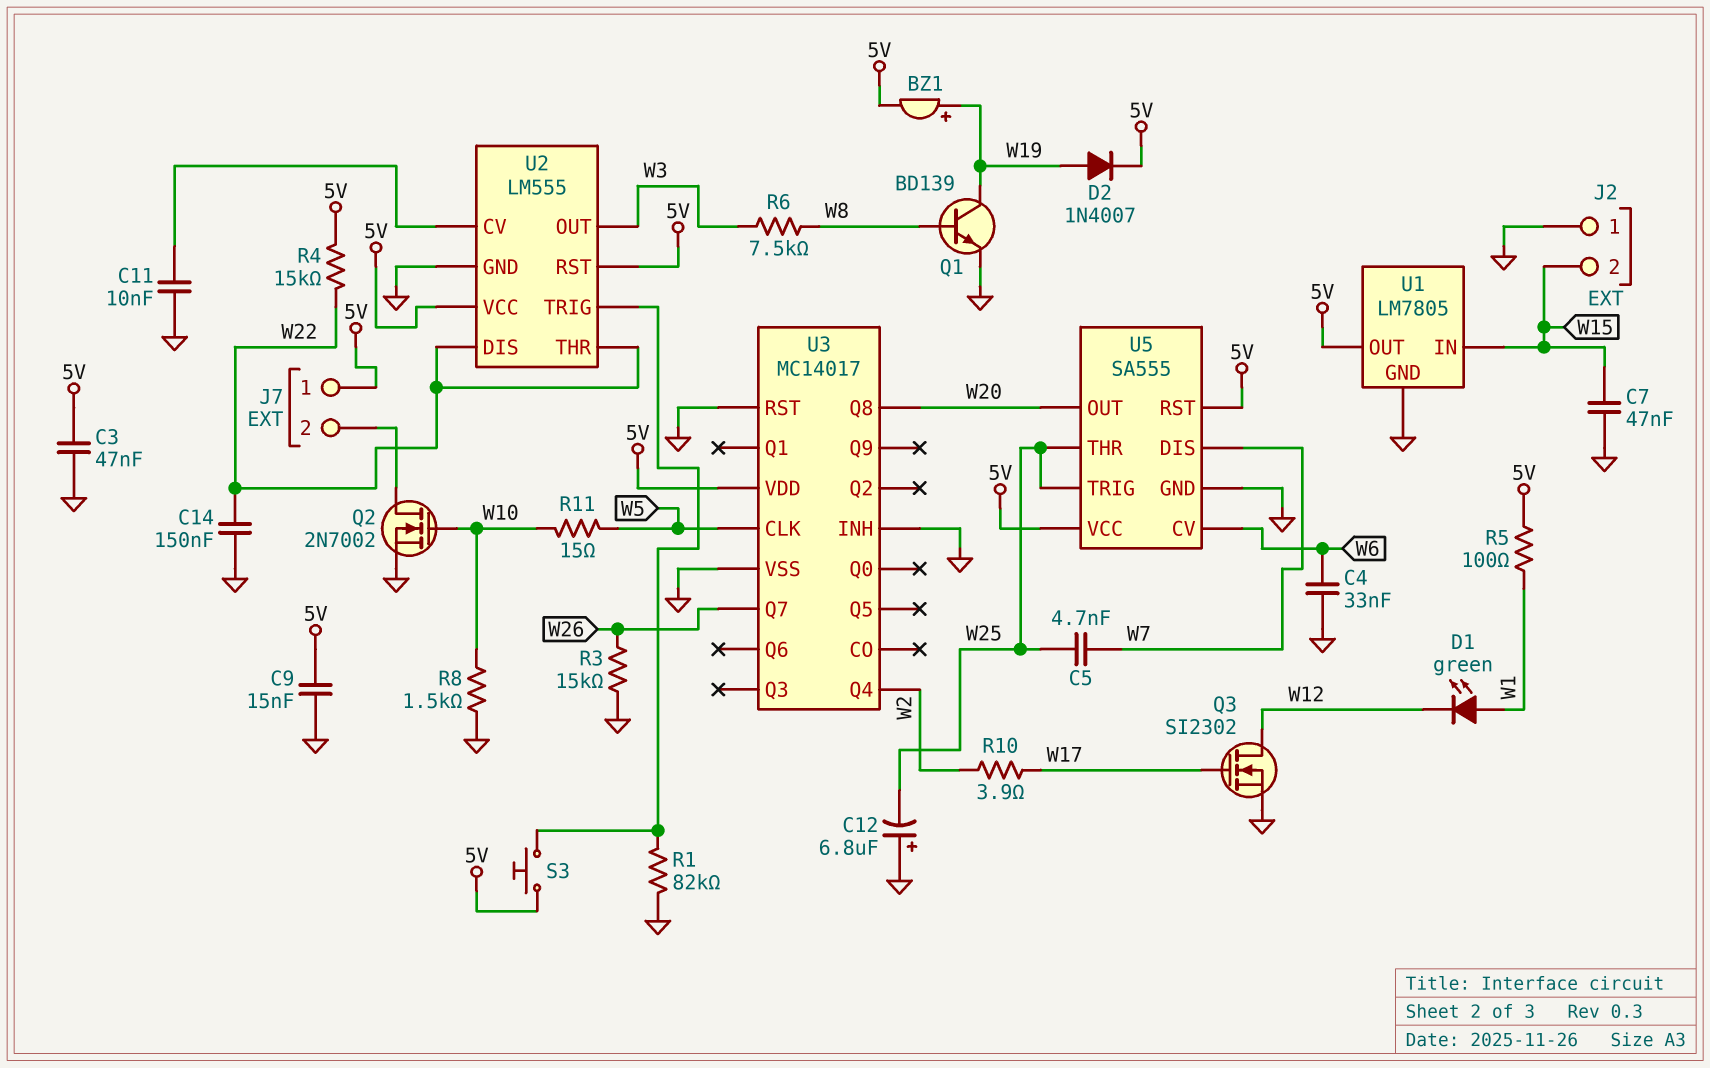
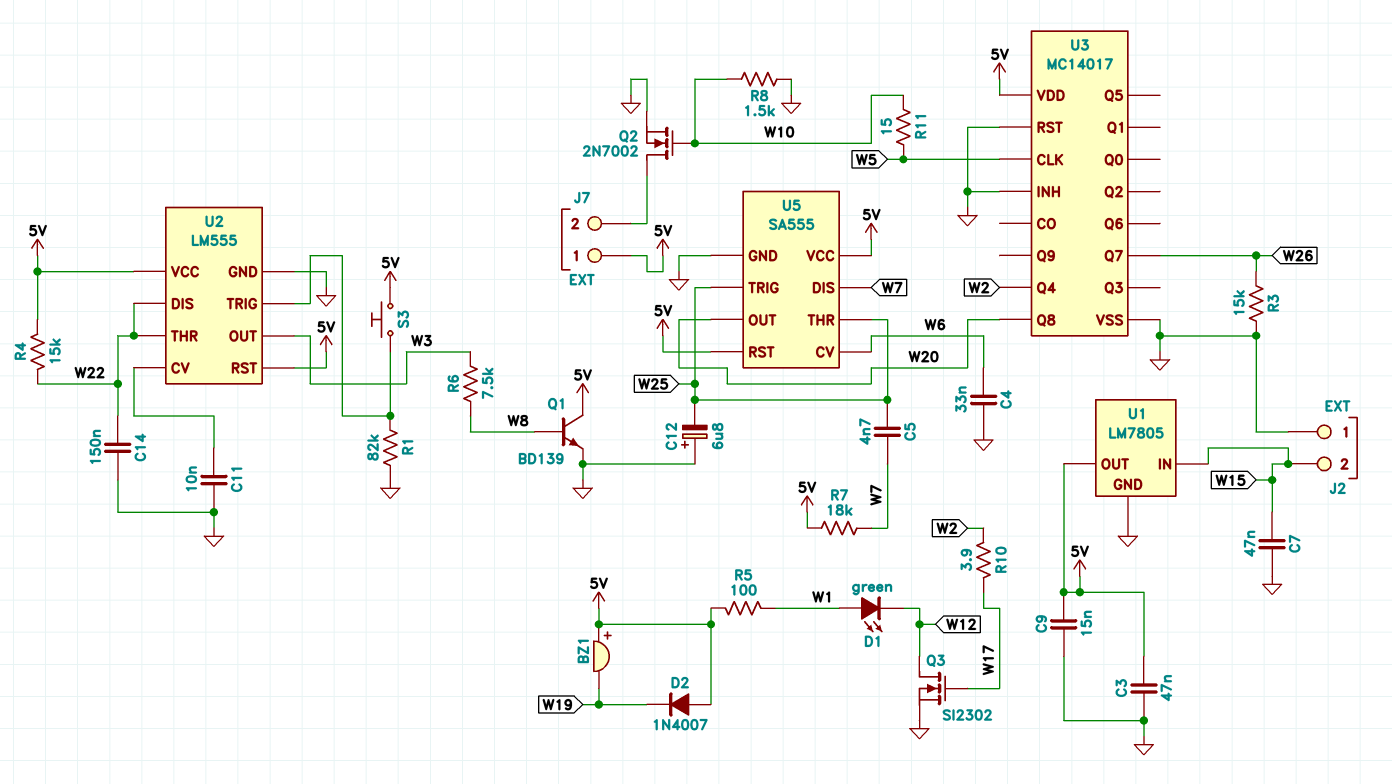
BZ1: buzzer (plus W19, minus 5V) -> buzzer (plus 5V, minus W19)
D2: diode 1N4007 (A W19, K 5V) -> diode 1N4007 (A 5V, K W19)
Q1: NPN BD139 (B W8, C W19, E GND) -> NPN BD139 (B W8, C 5V, E GND)
R7: none -> 18k (5V, W7)

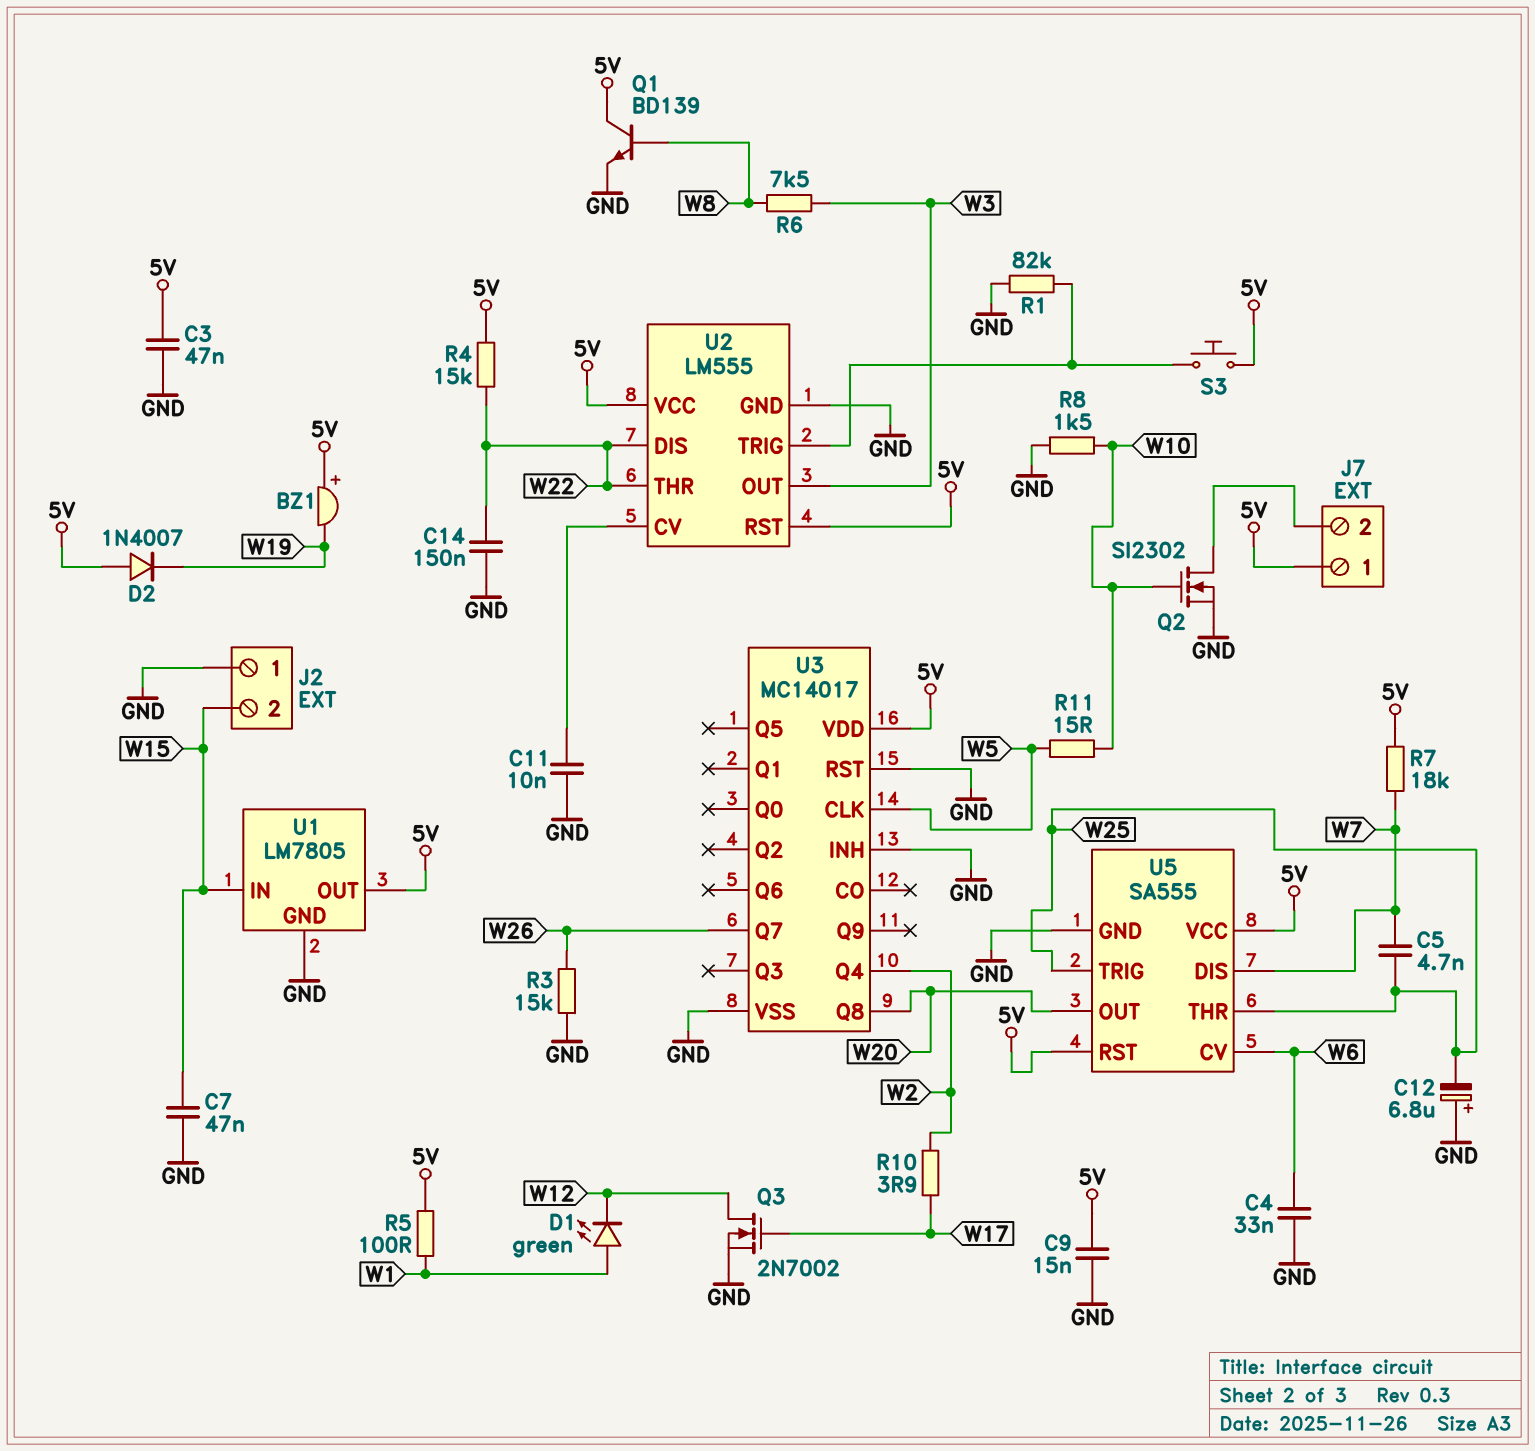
Q2: NMOS 2N7002 (G W10, D J7/2, S GND) -> NMOS SI2302 (G W10, D J7/2, S GND)
Q3: NMOS SI2302 (G W17, D W12, S GND) -> NMOS 2N7002 (G W17, D W12, S GND)

